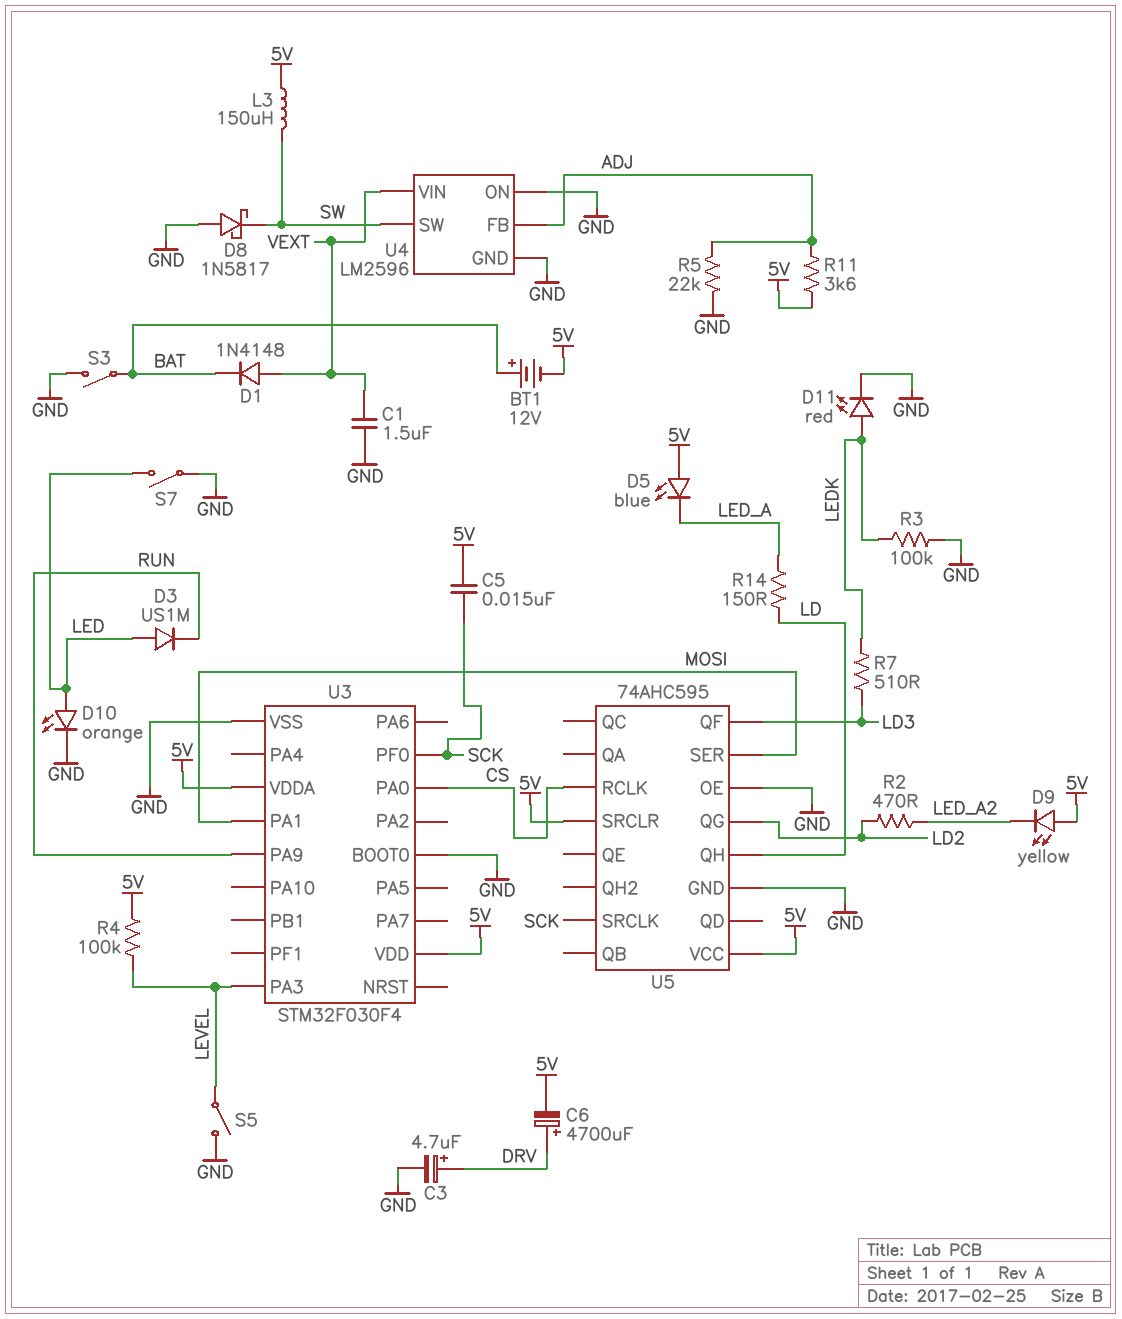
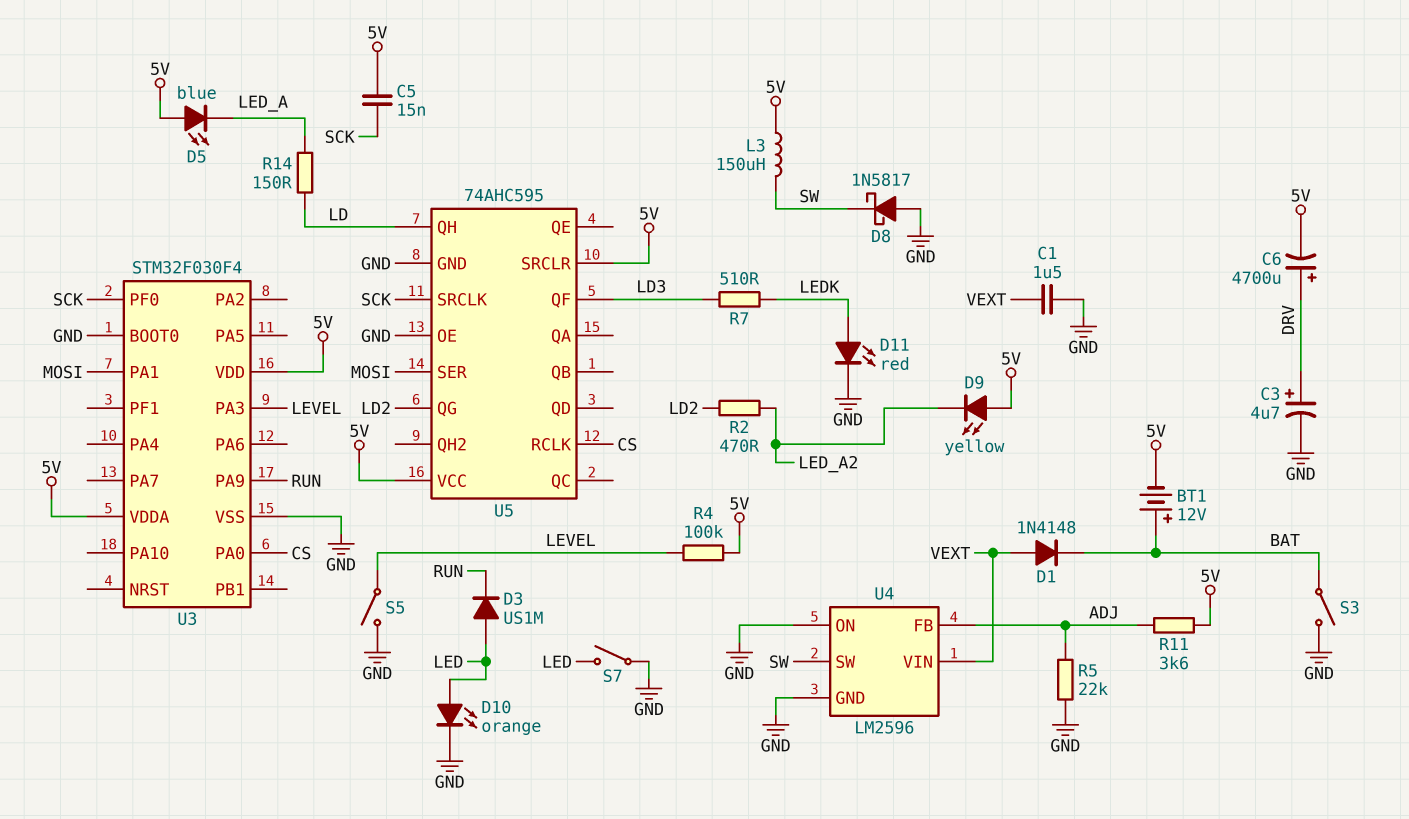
R3: 100k (GND, LEDK) -> none

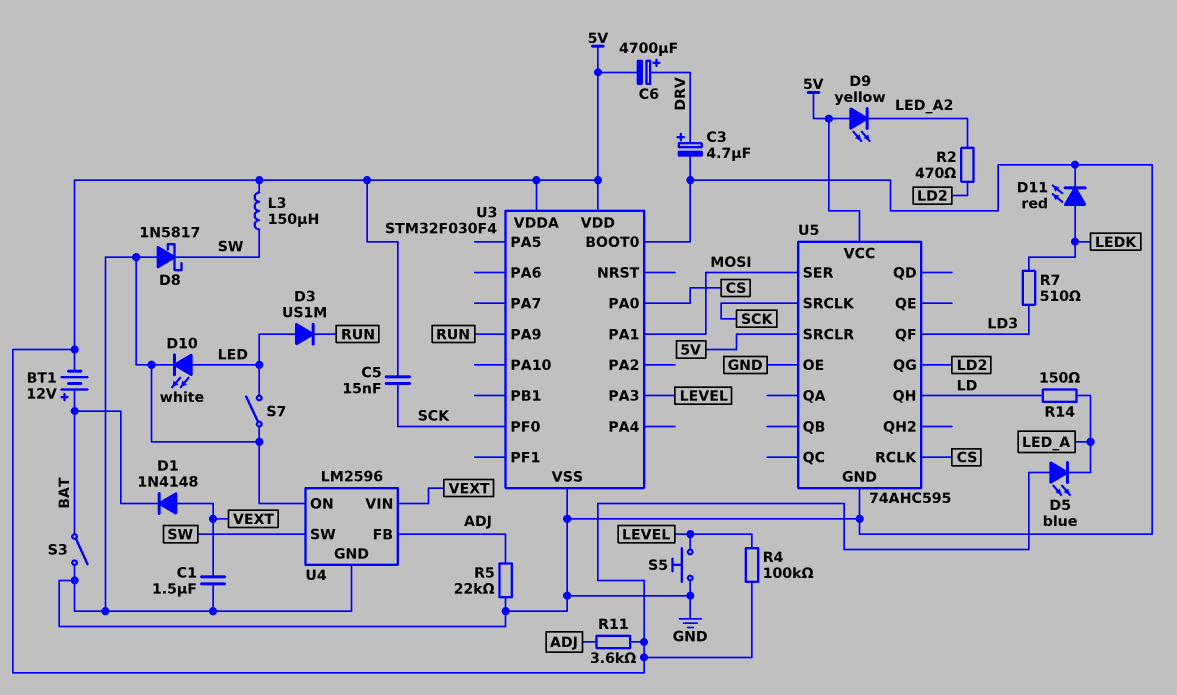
D10: LED orange (A LED, K GND) -> LED white (A LED, K GND)
S5: switch (GND, LEVEL) -> button (GND, LEVEL)

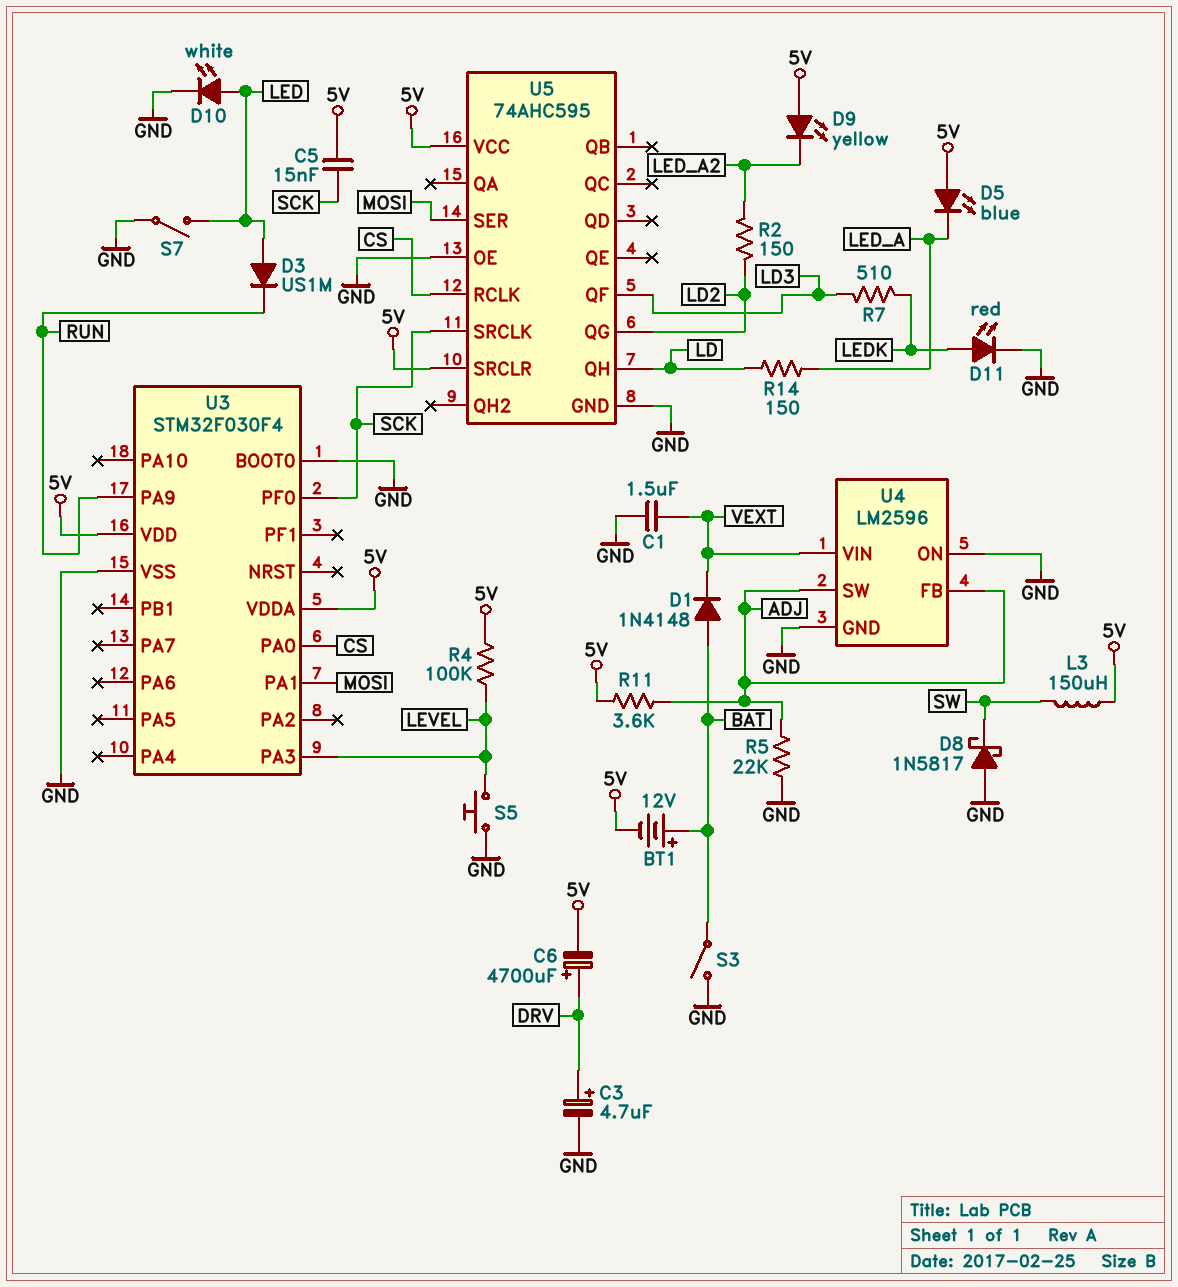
D1: diode 1N4148 (A VEXT, K BAT) -> diode 1N4148 (A BAT, K VEXT)
R2: 470 (LD2, LED_A2) -> 150 (LD2, LED_A2)
U4 pin SW: SW -> ADJ

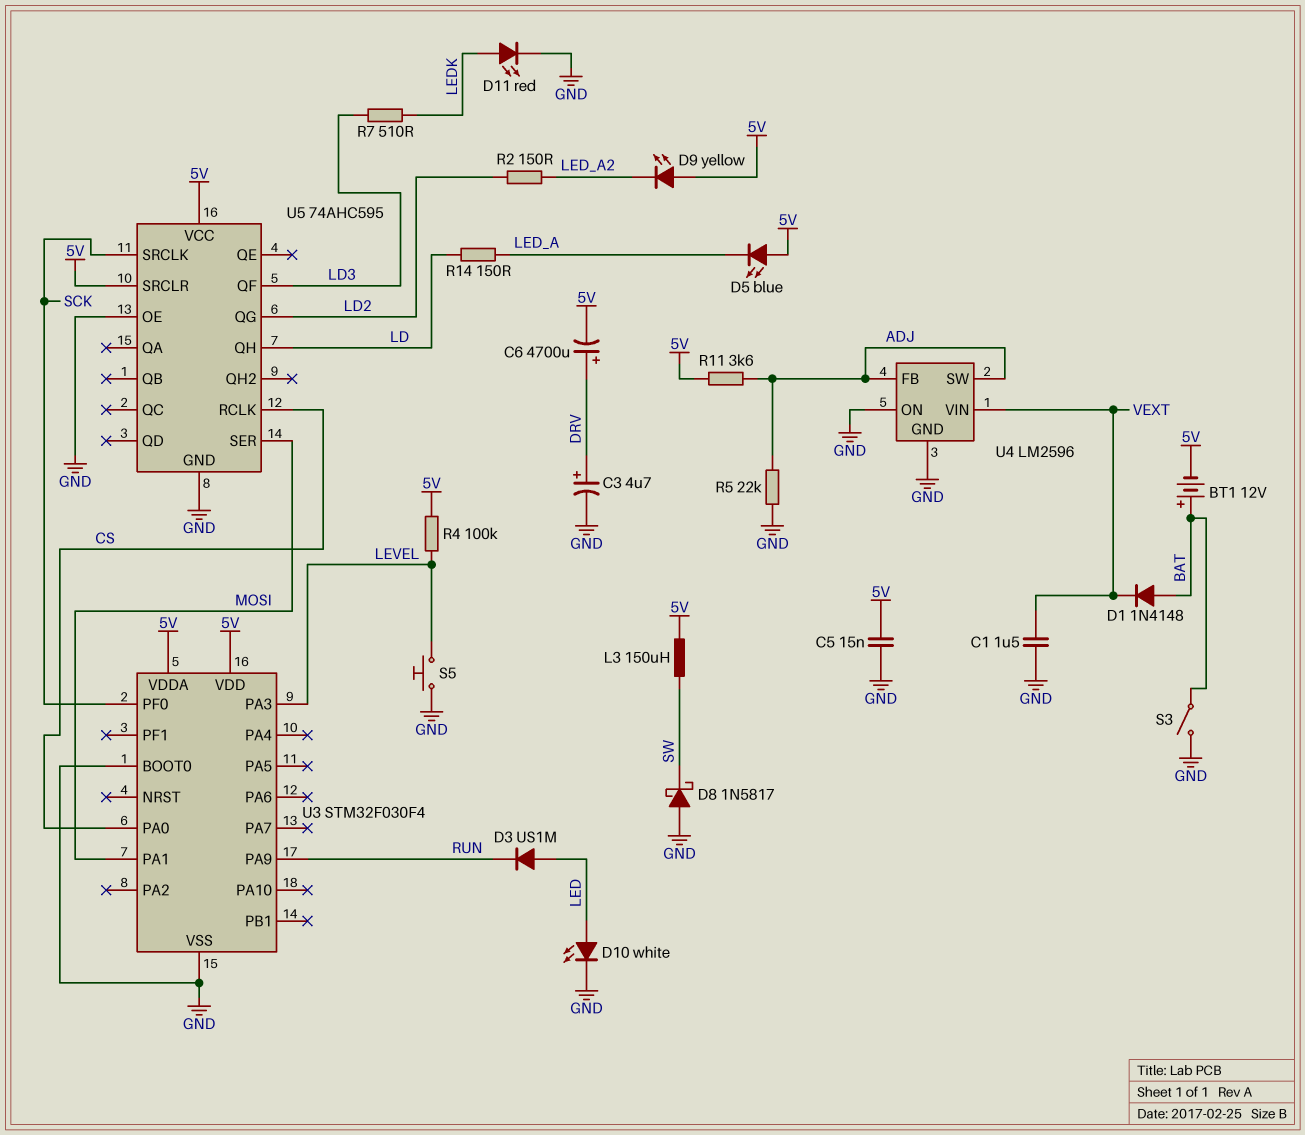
C5: 15nF (5V, SCK) -> 15nF (5V, GND)
S7: switch (GND, LED) -> none

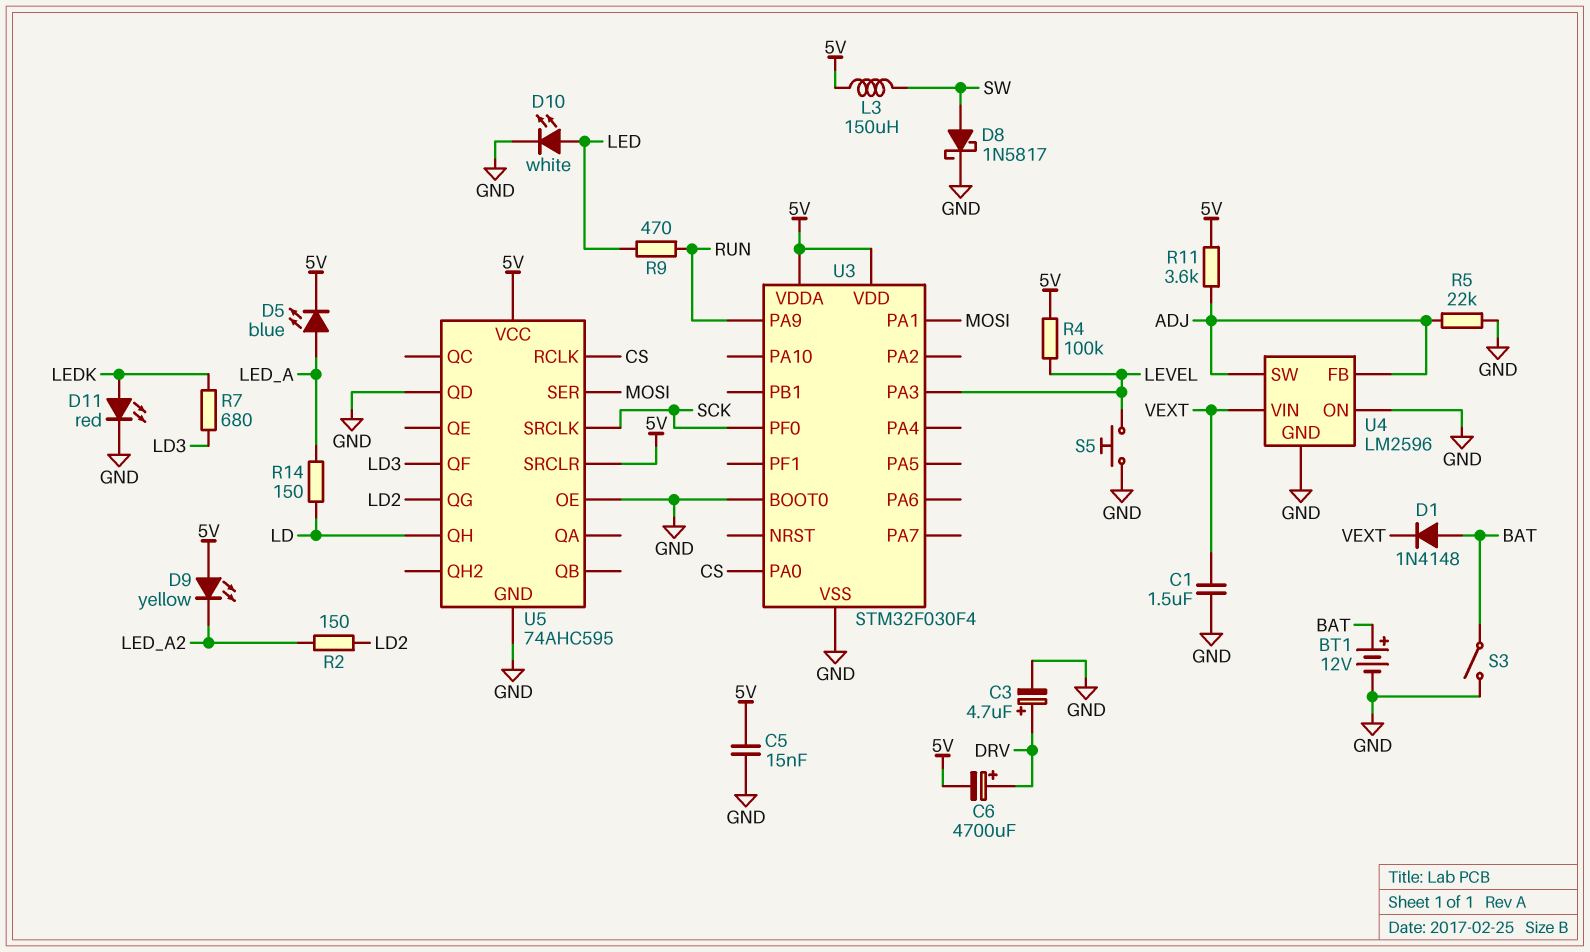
BT1: 12V (plus BAT, minus 5V) -> 12V (plus BAT, minus GND)
D3: diode US1M (A LED, K RUN) -> none
D5: LED blue (A 5V, K LED_A) -> LED blue (A LED_A, K 5V)
D8: schottky 1N5817 (A GND, K SW) -> schottky 1N5817 (A SW, K GND)
R7: 510 (LD3, LEDK) -> 680 (LD3, LEDK)
R9: none -> 470 (LED, RUN)
U5 pin QD: none -> GND

